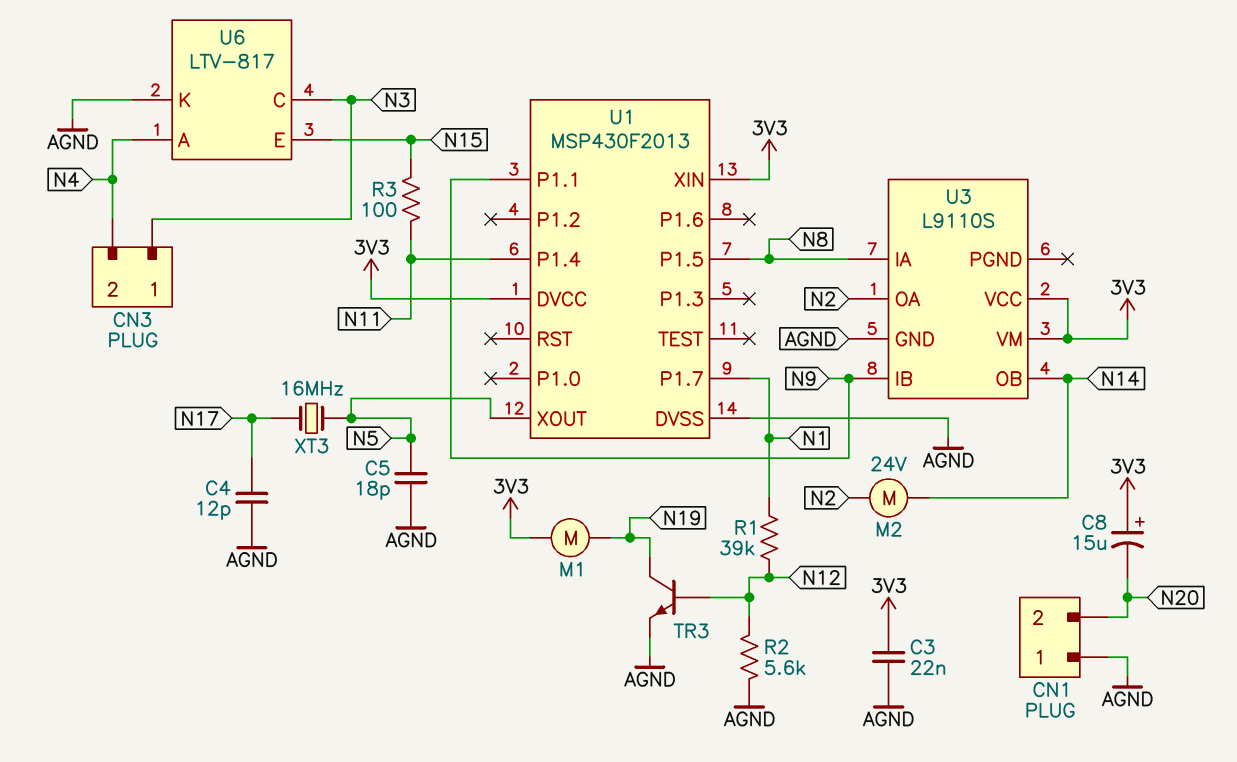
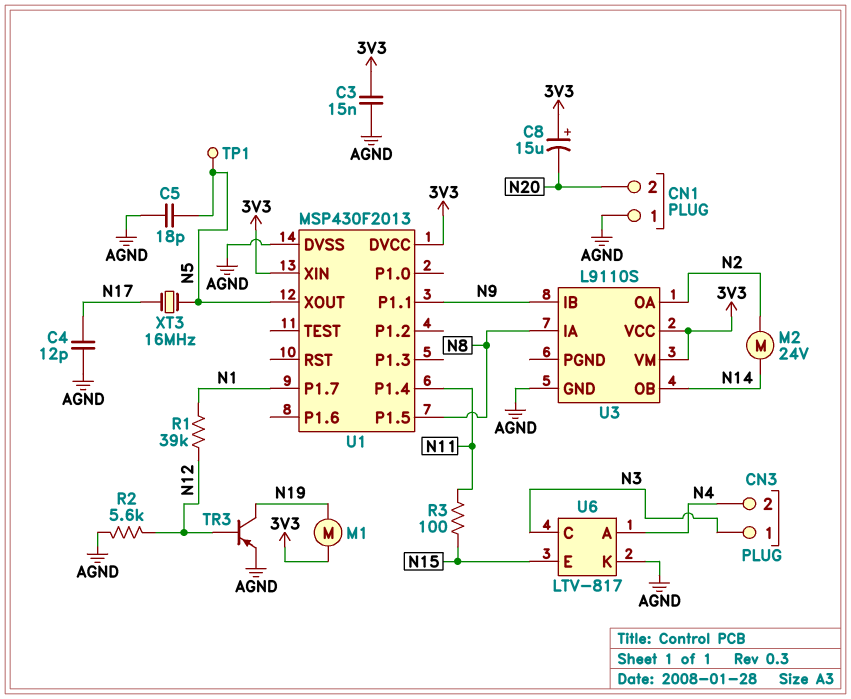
C3: 22nF (3V3, AGND) -> 15nF (3V3, AGND)
TP1: none -> test point (N5)
TR3: NPN (B N12, C N19, E AGND) -> PNP (B N12, C N19, E AGND)

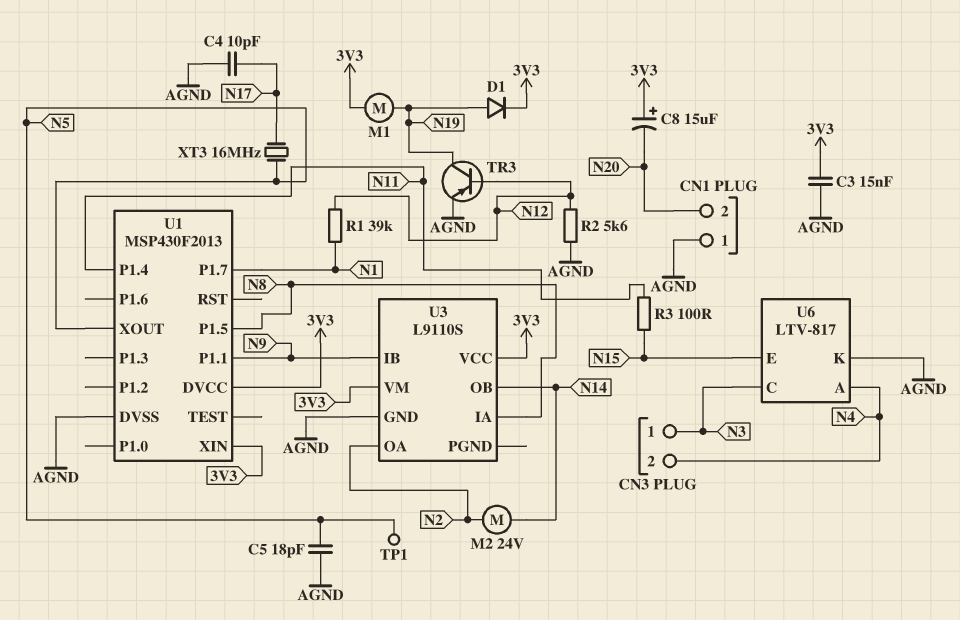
C4: 12pF (AGND, N17) -> 10pF (AGND, N17)
D1: none -> diode (A N19, K 3V3)

